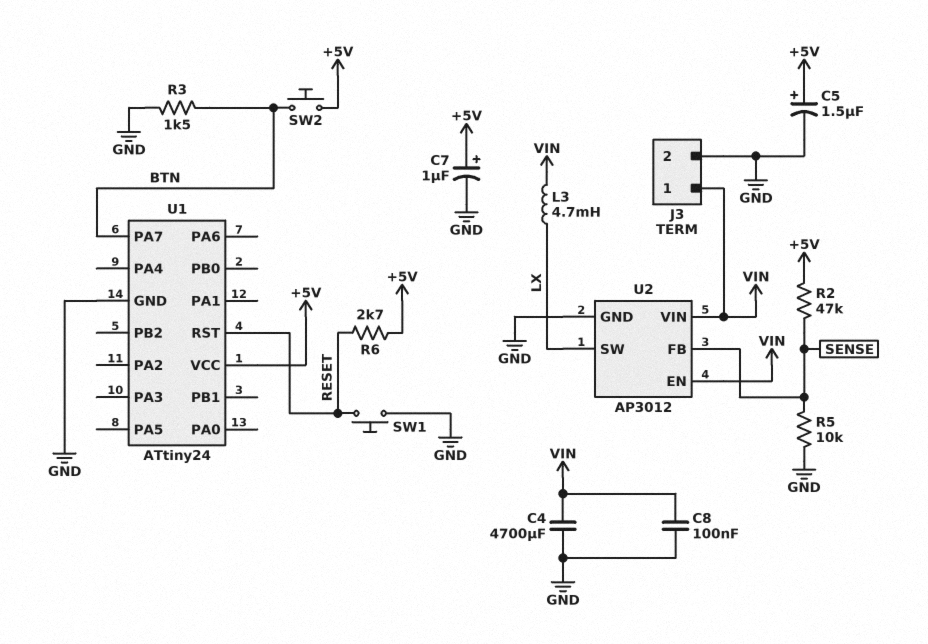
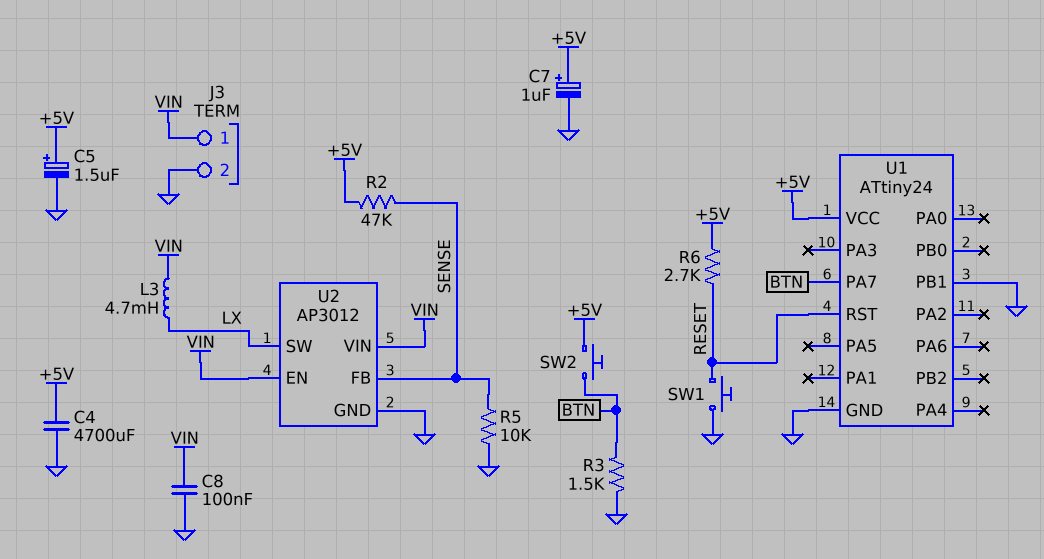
C4: 4700uF (GND, VIN) -> 4700uF (+5V, GND)
U1 pin PB1: none -> GND

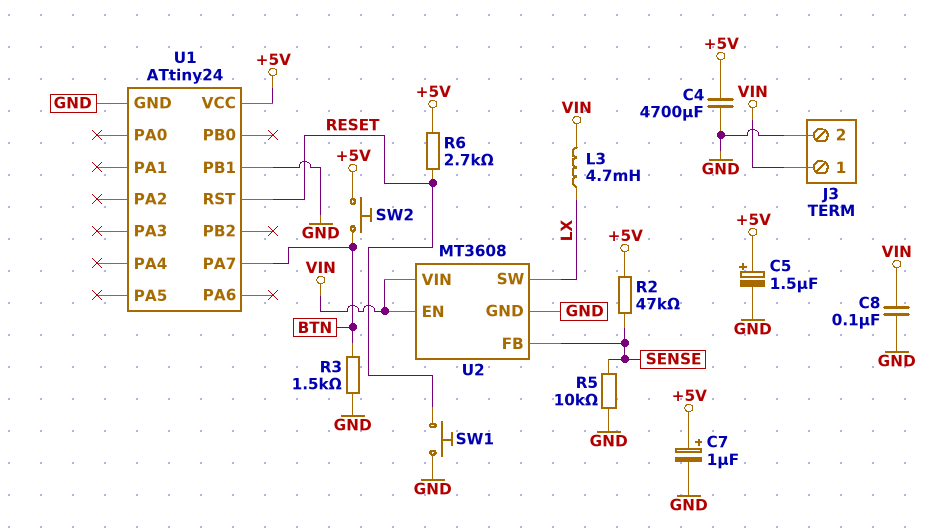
U2: AP3012 -> MT3608

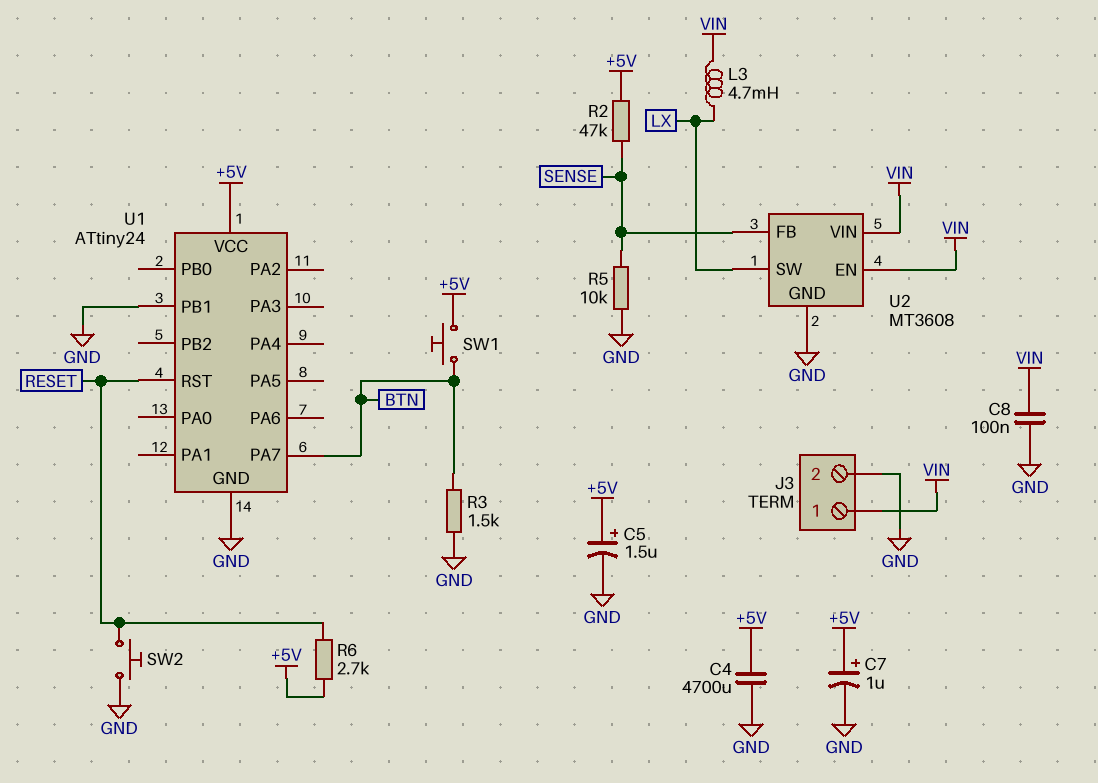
SW1: button (GND, RESET) -> button (+5V, BTN)
SW2: button (+5V, BTN) -> button (GND, RESET)

